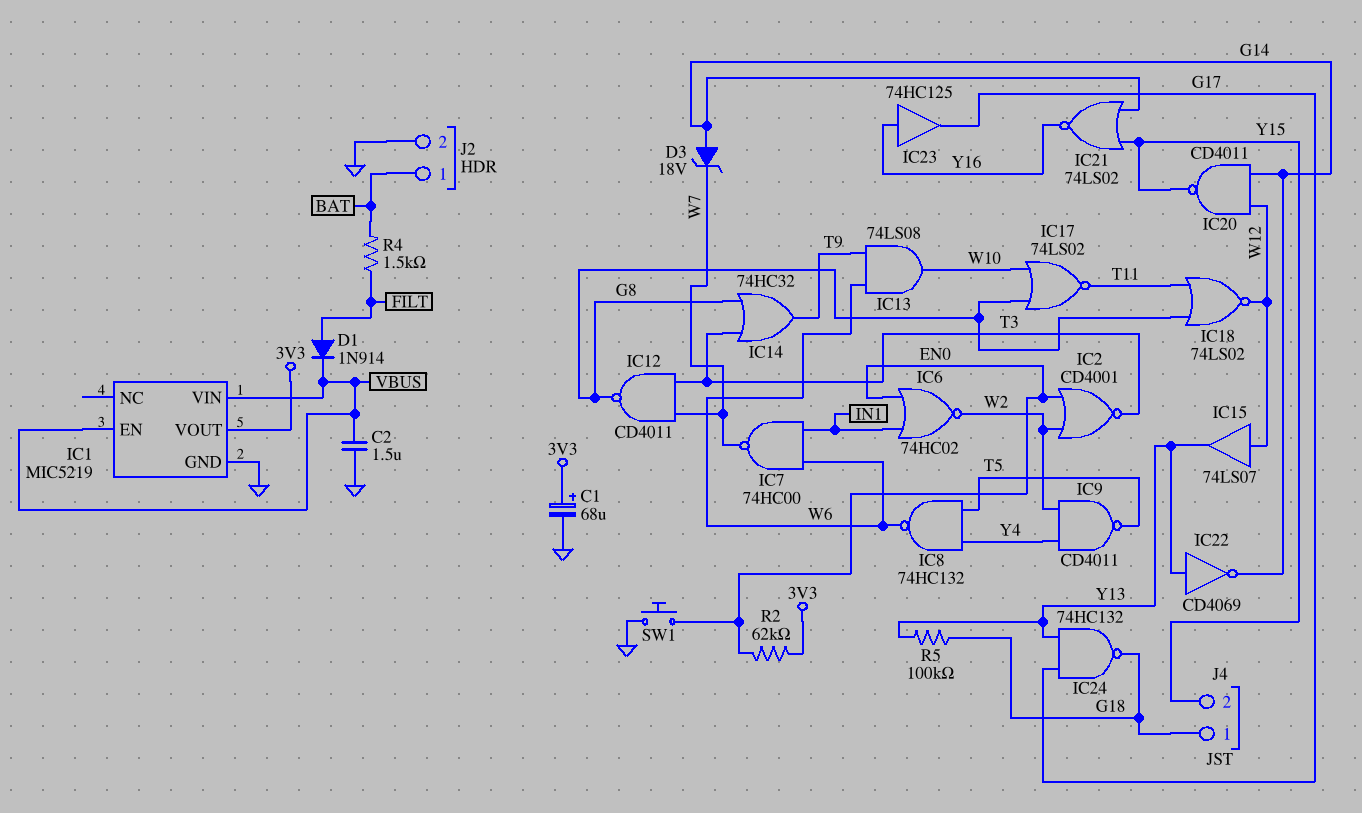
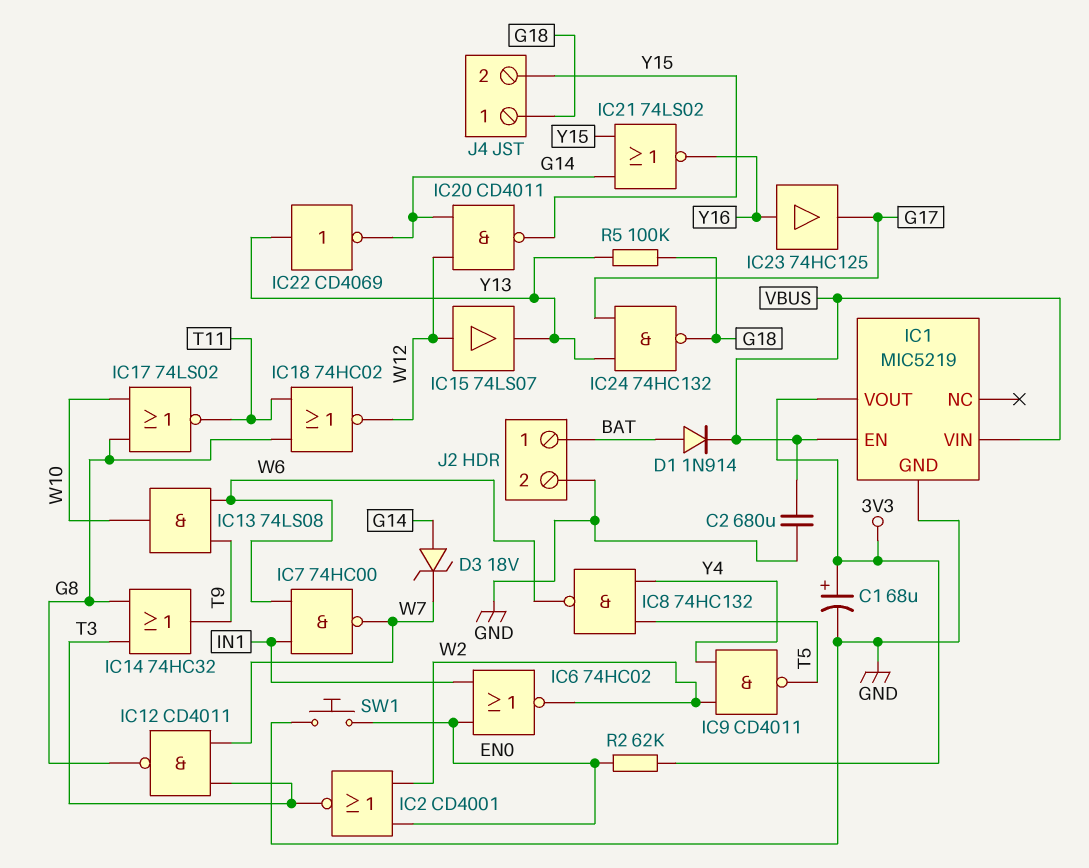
C2: 1.5uF (GND, VBUS) -> 680uF (GND, VBUS)
D1: diode 1N914 (A FILT, K VBUS) -> diode 1N914 (A BAT, K VBUS)
IC18: NOR 74LS02 (in G8, in T11, out W12) -> NOR 74HC02 (in G8, in T11, out W12)
R4: 1.5k (BAT, FILT) -> none

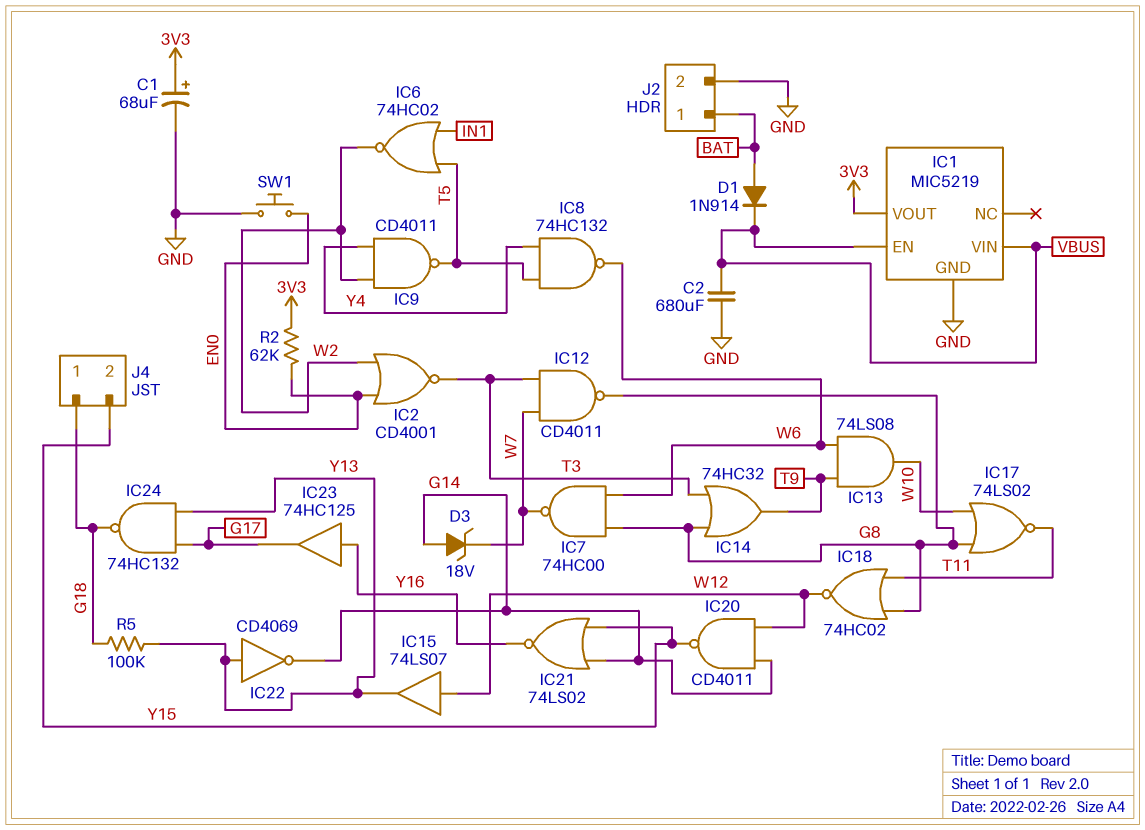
IC6: NOR 74HC02 (in EN0, in IN1, out W2) -> NOR 74HC02 (in IN1, in T5, out W2)
IC7: NAND 74HC00 (in IN1, in W6, out W7) -> NAND 74HC00 (in G8, in W6, out W7)

